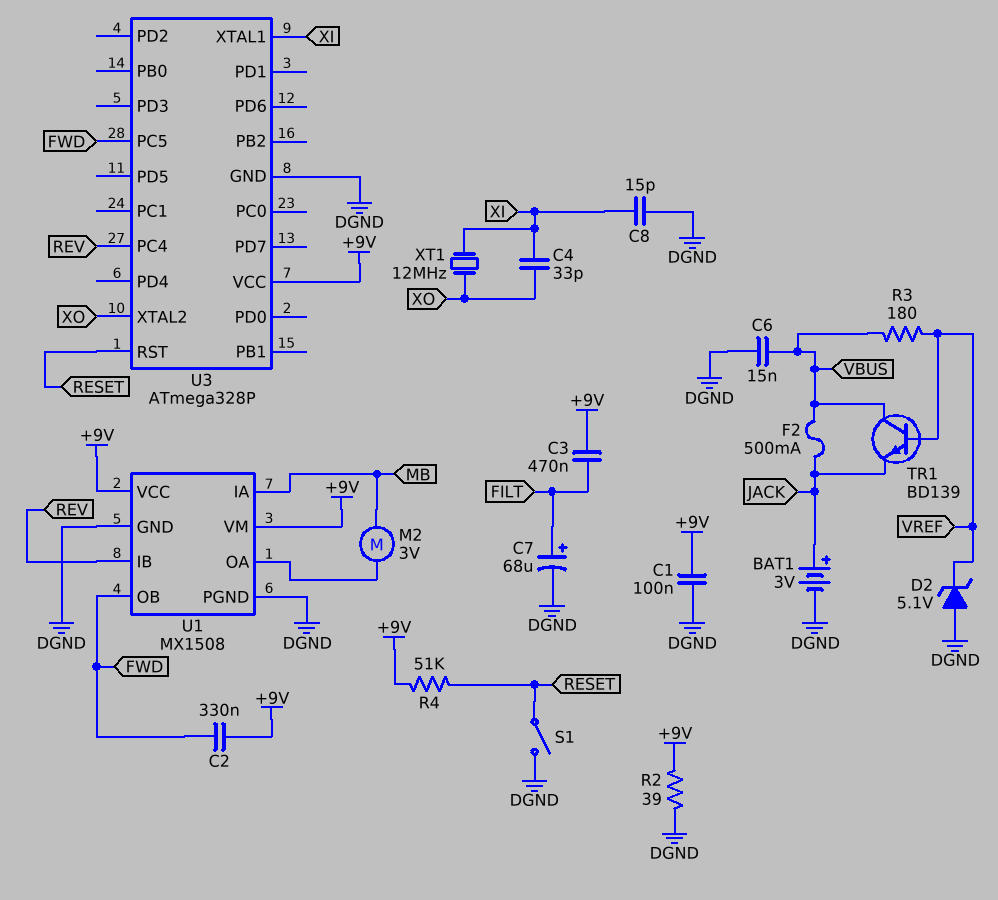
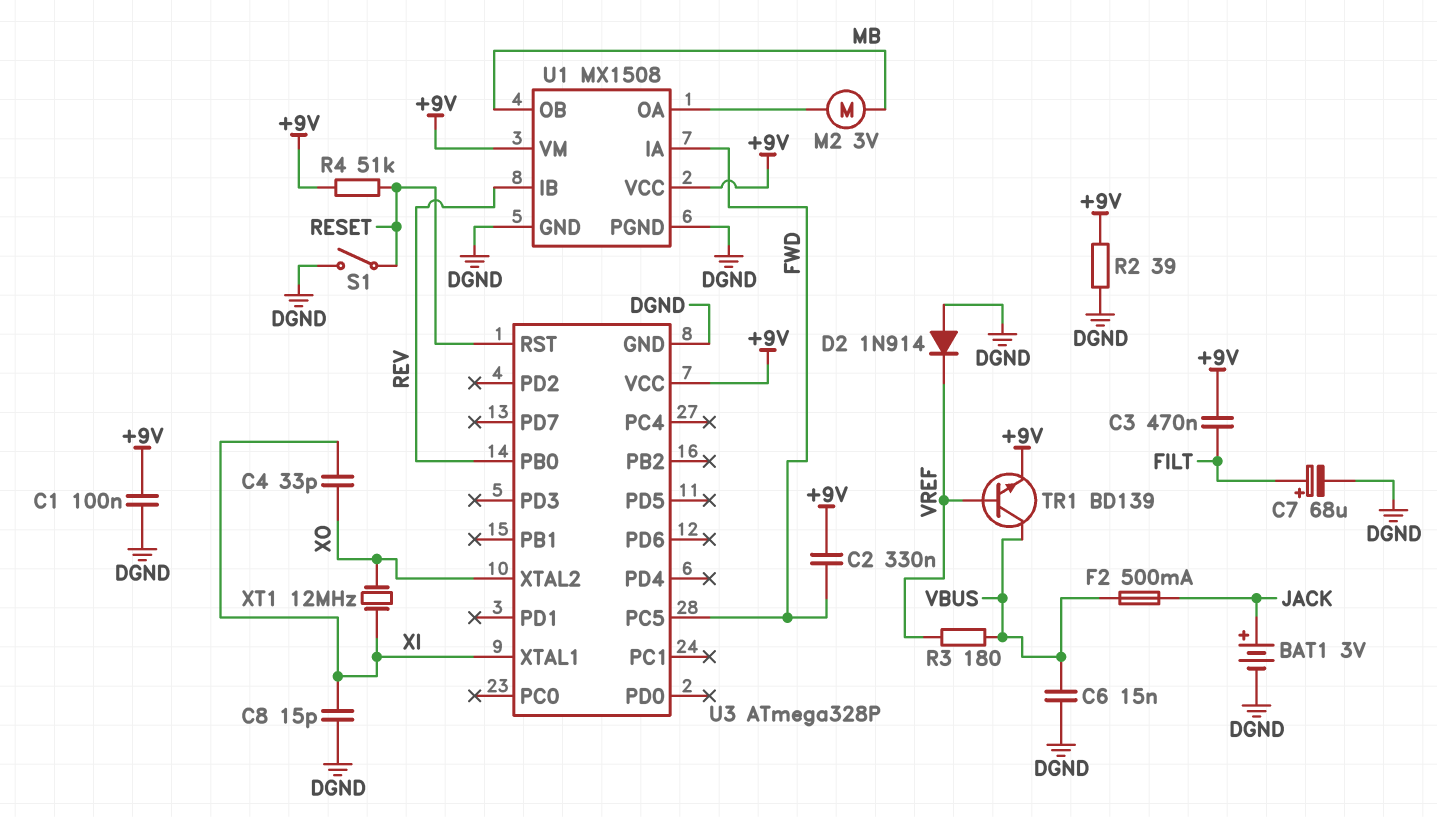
D2: zener 5.1V (A DGND, K VREF) -> diode 1N914 (A DGND, K VREF)
TR1: NPN BD139 (B VREF, C VBUS, E JACK) -> NPN BD139 (B VREF, C VBUS, E +9V)
U1 pin IA: MB -> FWD
U1 pin OB: FWD -> MB
U3 pin PB0: none -> REV
U3 pin PC4: REV -> none

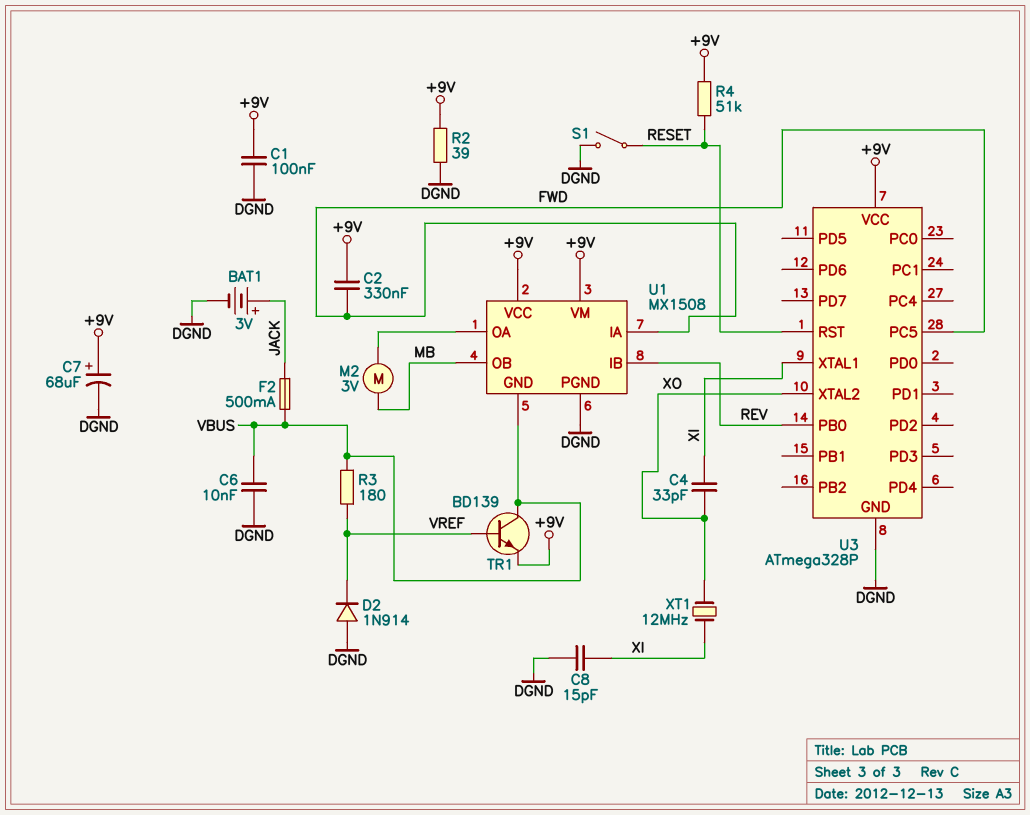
C3: 470nF (+9V, FILT) -> none
C6: 15nF (DGND, VBUS) -> 10nF (DGND, VBUS)
C7: 68uF (plus FILT, minus DGND) -> 68uF (plus +9V, minus DGND)
U1 pin GND: DGND -> VBUS

